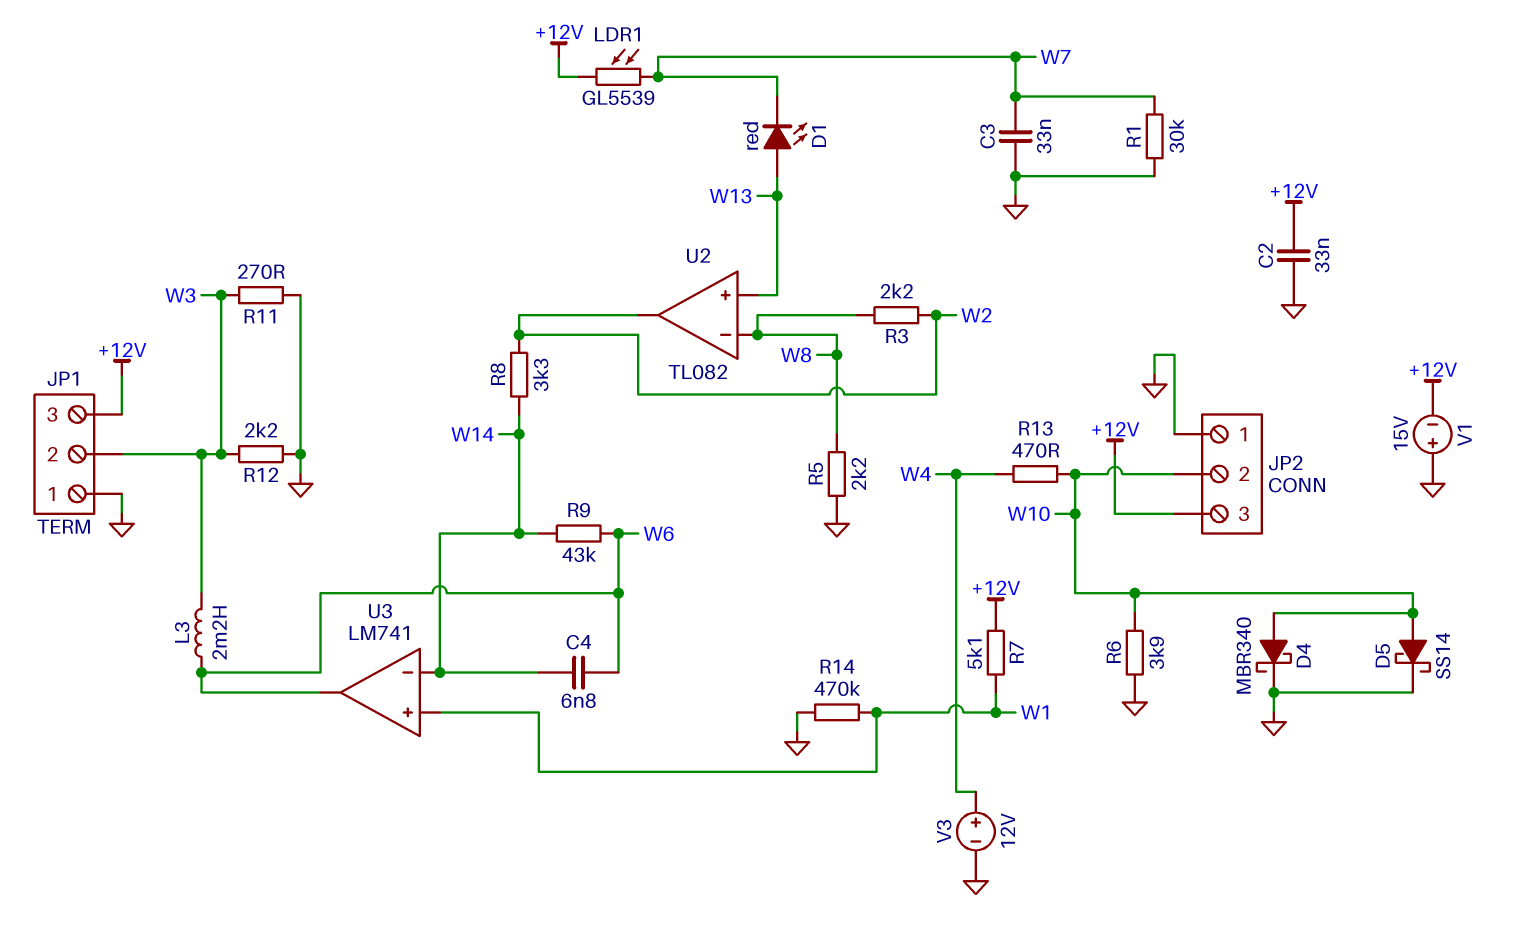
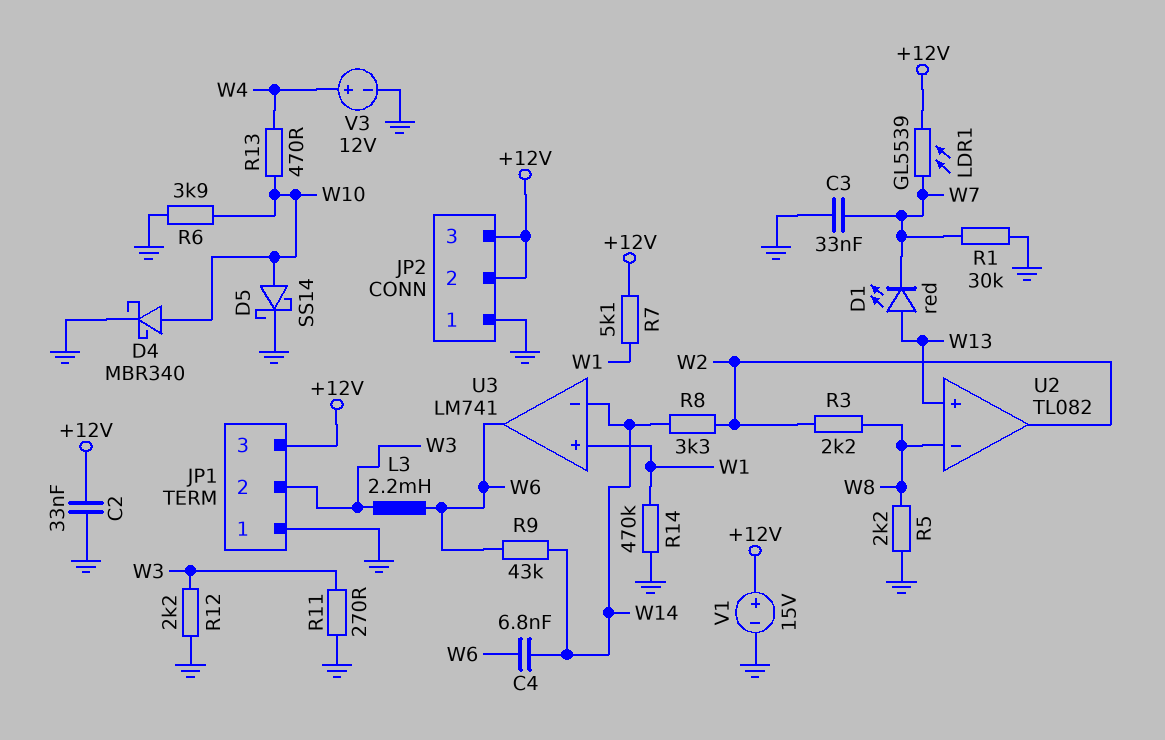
JP2 pin 2: W10 -> +12V
V1: 15V (plus GND, minus +12V) -> 15V (plus +12V, minus GND)

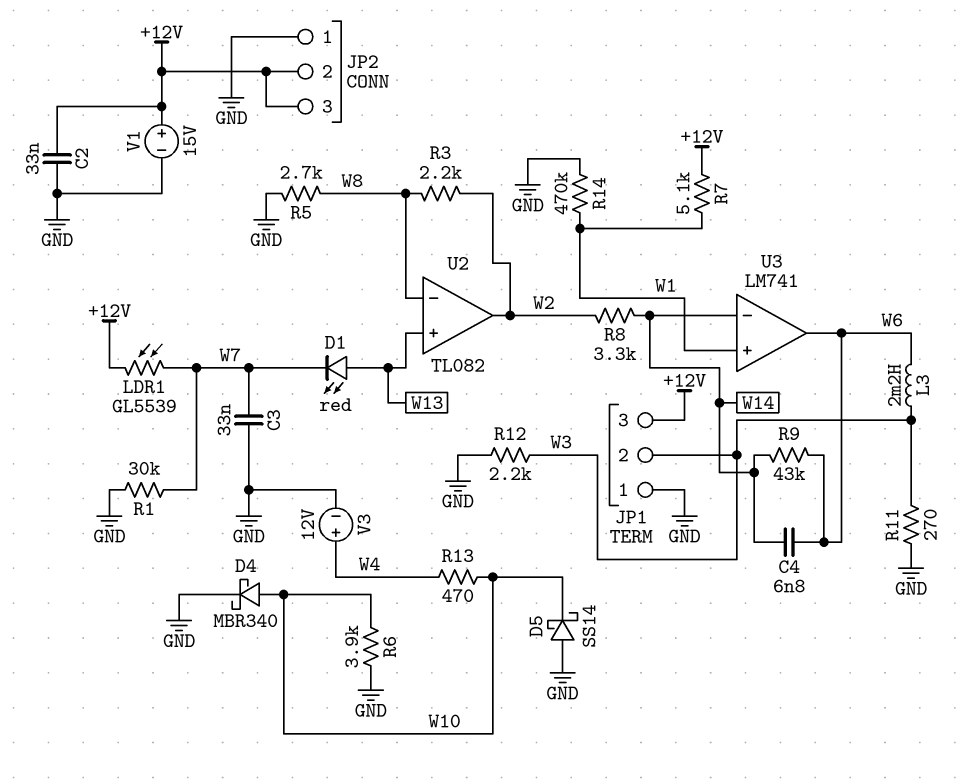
D5: schottky SS14 (A W10, K GND) -> schottky SS14 (A GND, K W10)
R5: 2.2k (GND, W8) -> 2.7k (GND, W8)

